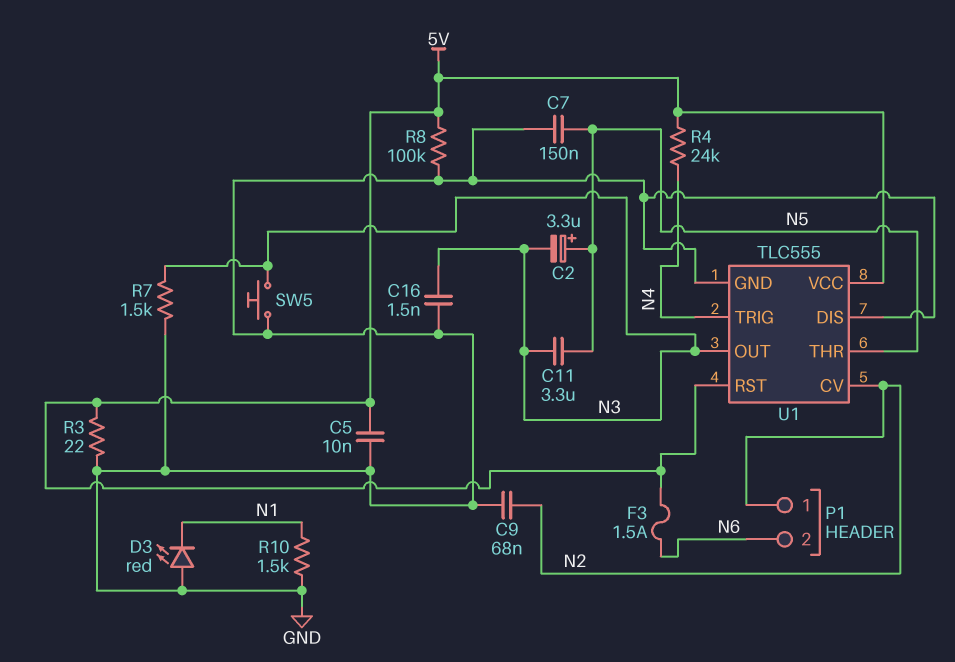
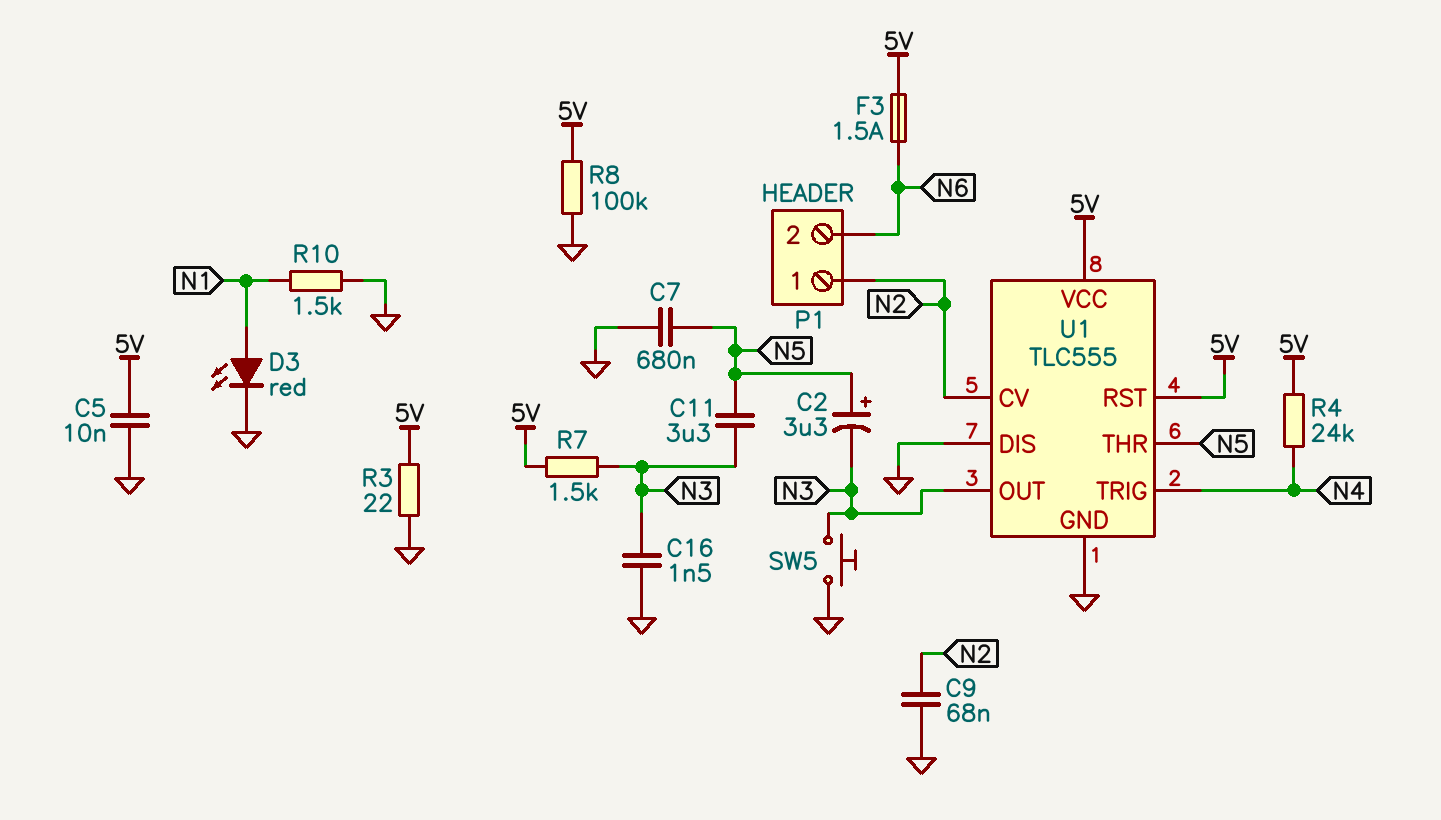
C7: 150nF (GND, N5) -> 680nF (GND, N5)
D3: LED red (A GND, K N1) -> LED red (A N1, K GND)
R7: 1.5k (GND, N3) -> 1.5k (5V, N3)

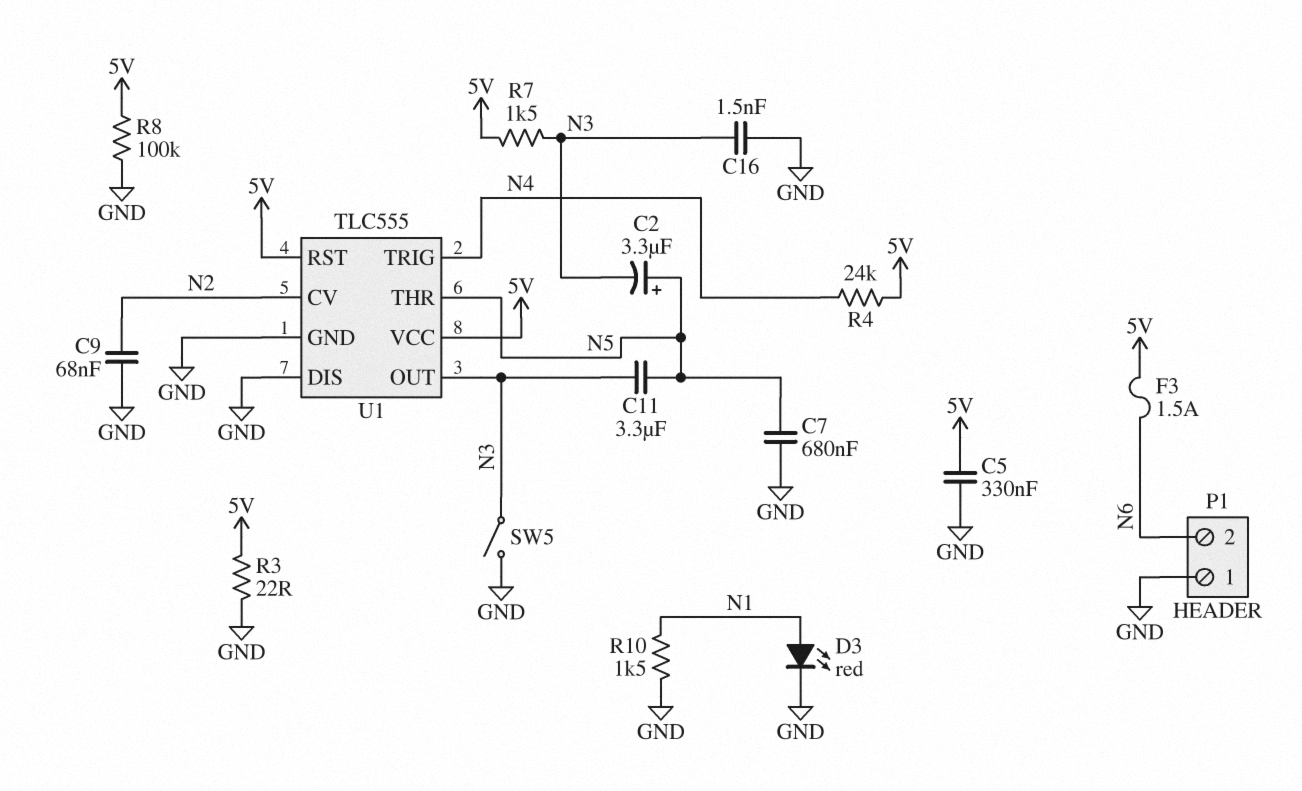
C5: 10nF (5V, GND) -> 330nF (5V, GND)
P1 pin 1: N2 -> GND
SW5: button (GND, N3) -> switch (GND, N3)

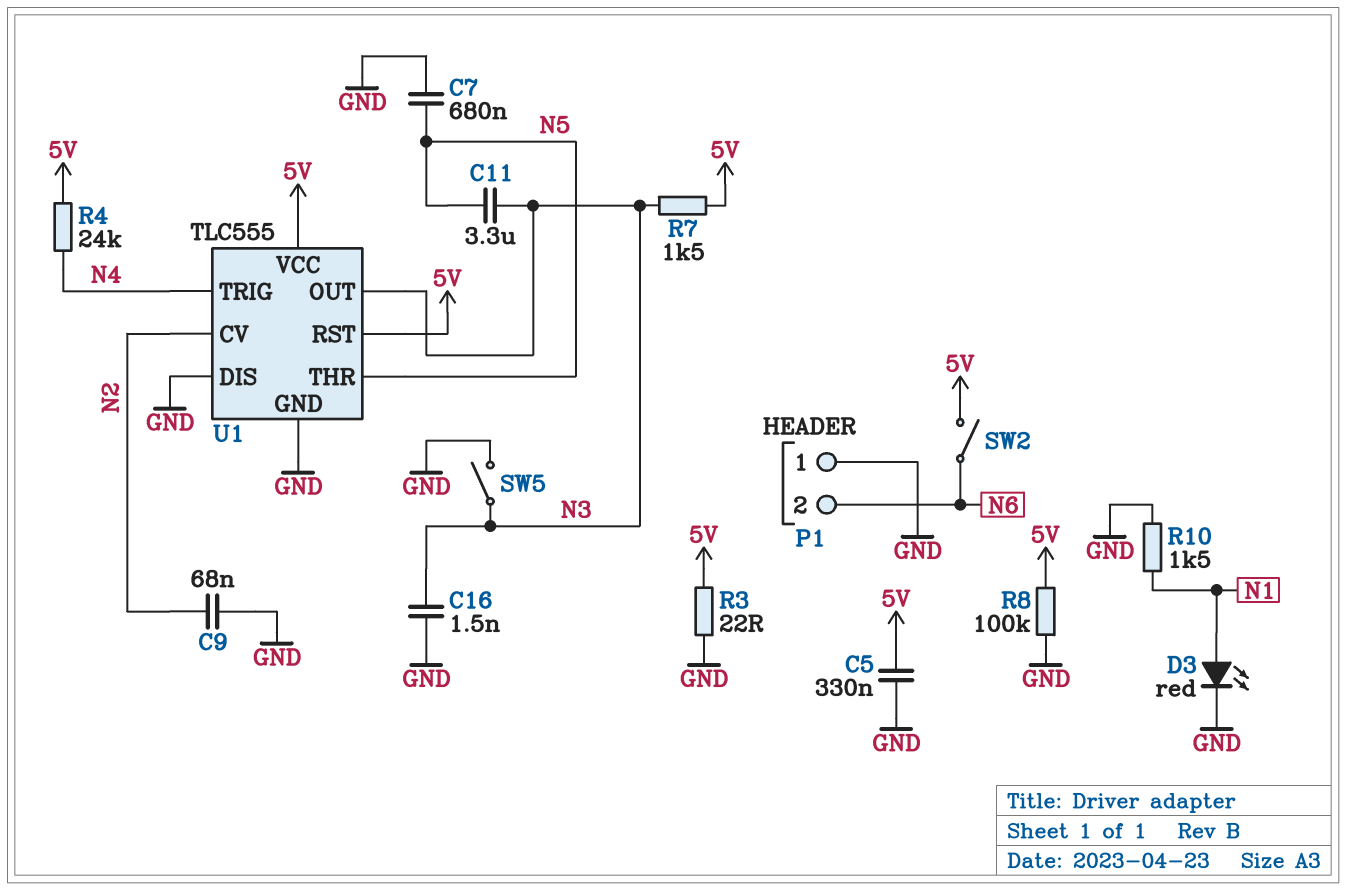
C2: 3.3uF (plus N5, minus N3) -> none
F3: 1.5A (5V, N6) -> none
SW2: none -> switch (5V, N6)

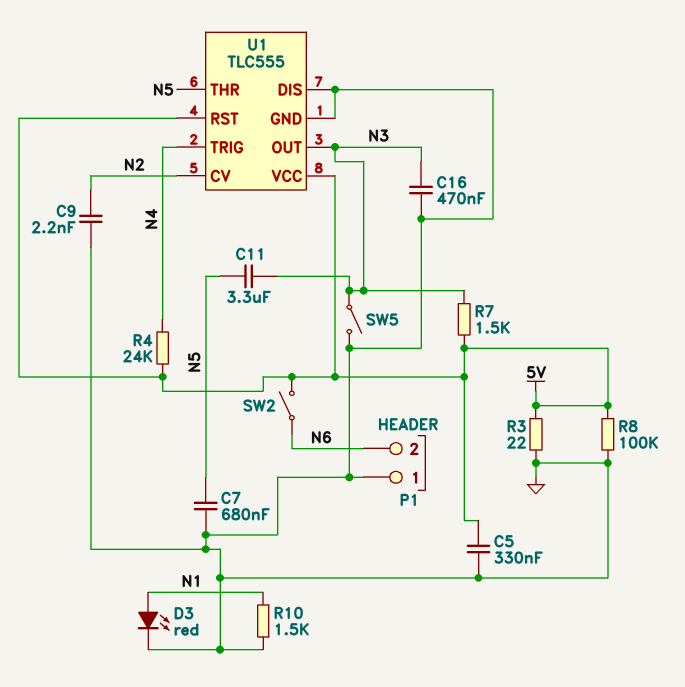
C9: 68nF (GND, N2) -> 2.2nF (GND, N2)
C16: 1.5nF (GND, N3) -> 470nF (GND, N3)

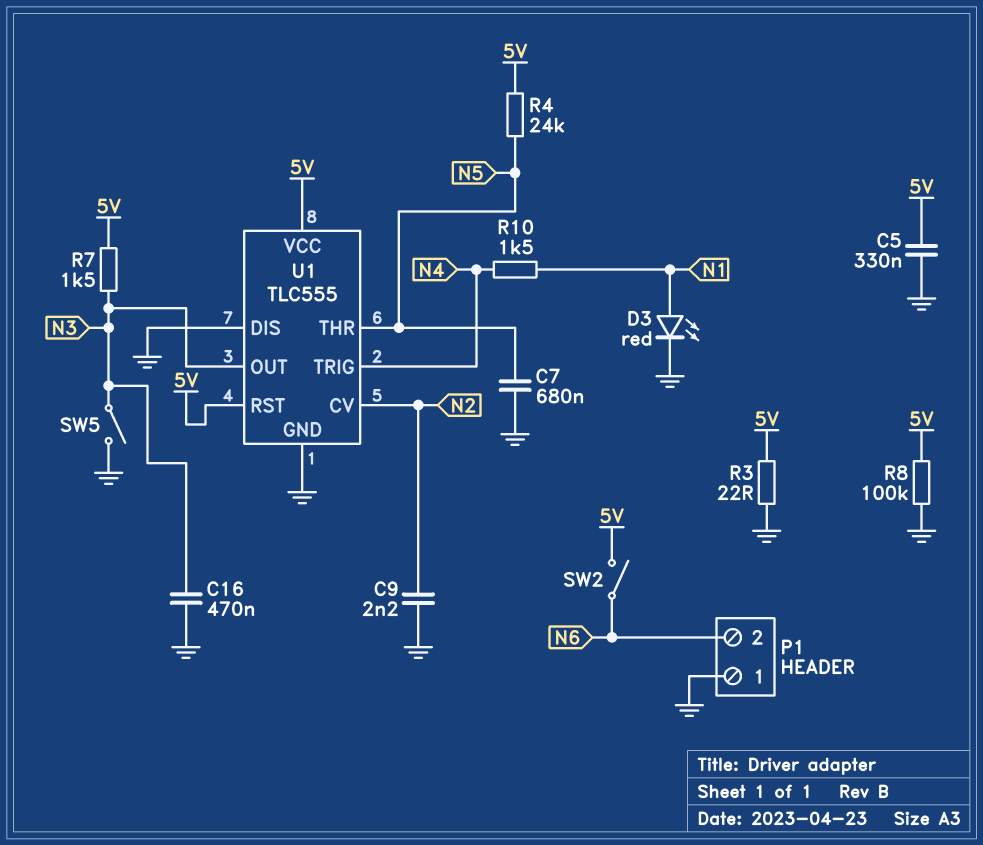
C11: 3.3uF (N3, N5) -> none
R4: 24k (5V, N4) -> 24k (5V, N5)
R10: 1.5k (GND, N1) -> 1.5k (N1, N4)

